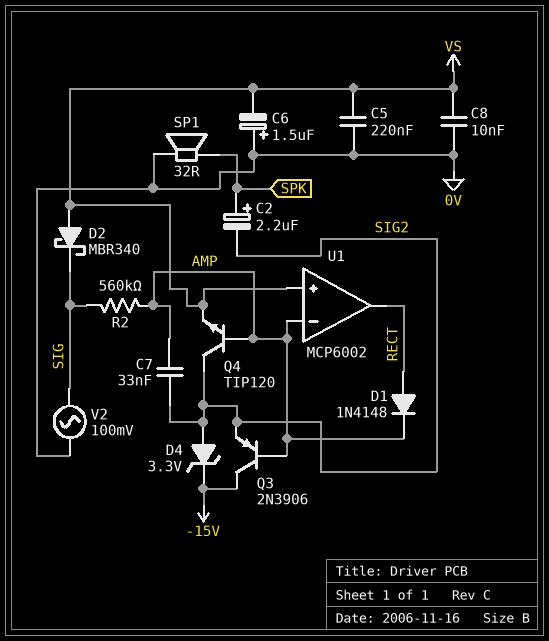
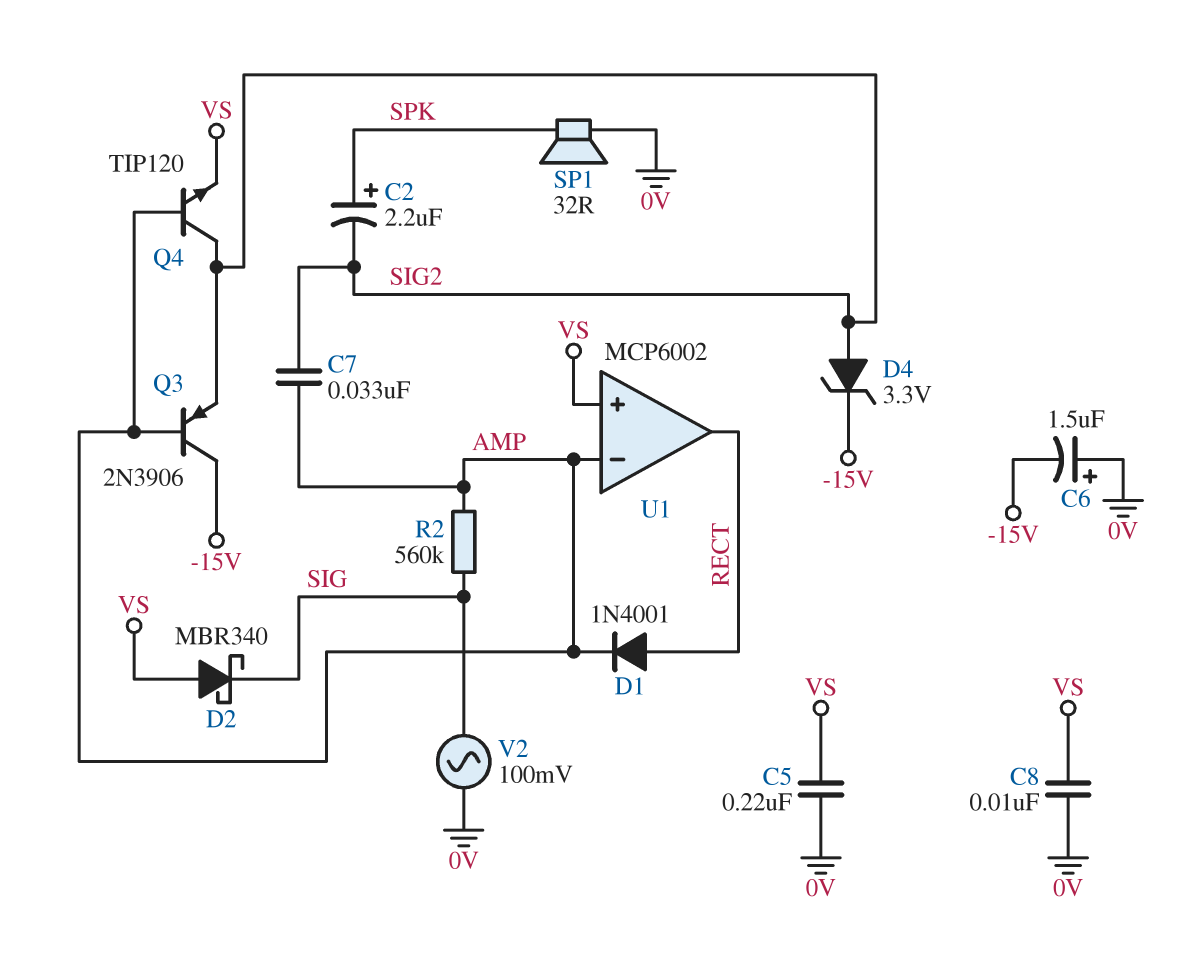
C6: 1.5uF (plus 0V, minus VS) -> 1.5uF (plus 0V, minus -15V)
D1: diode 1N4148 (A RECT, K AMP) -> diode 1N4001 (A RECT, K AMP)

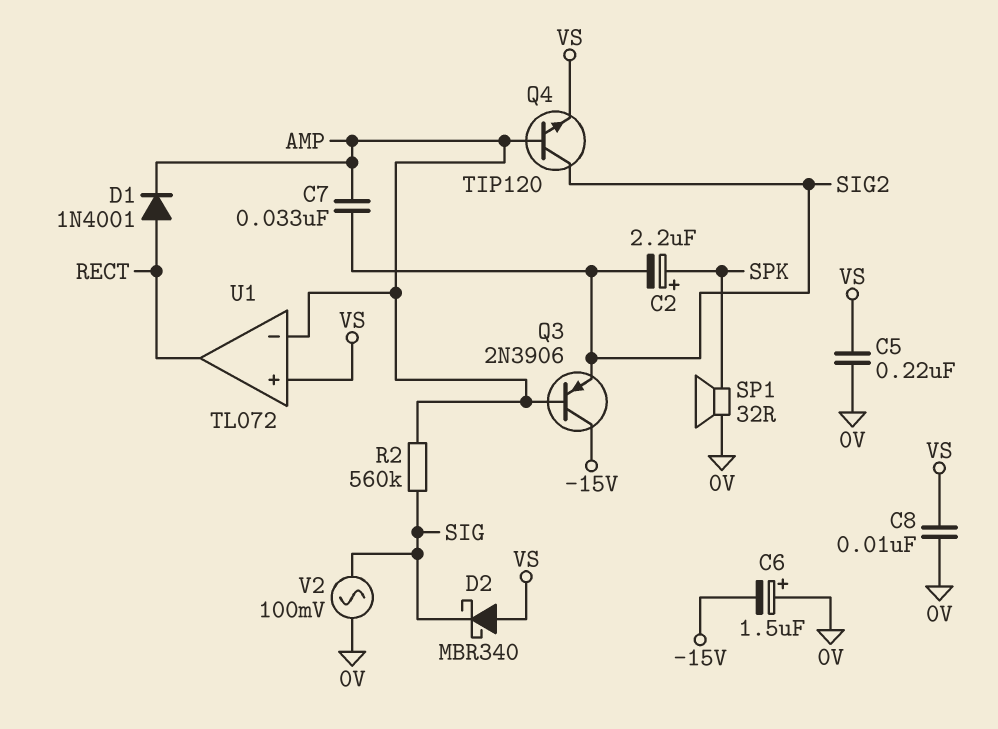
D4: zener 3.3V (A SIG2, K -15V) -> none
U1: MCP6002 -> TL072

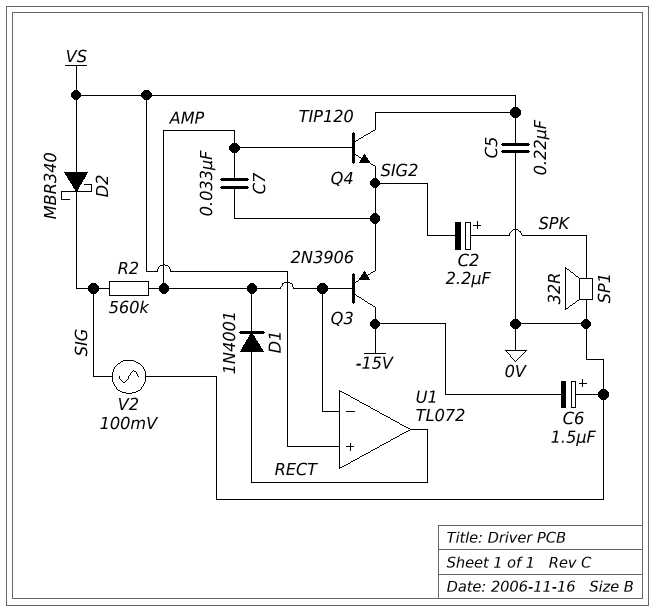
C8: 10nF (0V, VS) -> none
Q4: NPN TIP120 (B AMP, C SIG2, E VS) -> NPN TIP120 (B AMP, C VS, E SIG2)

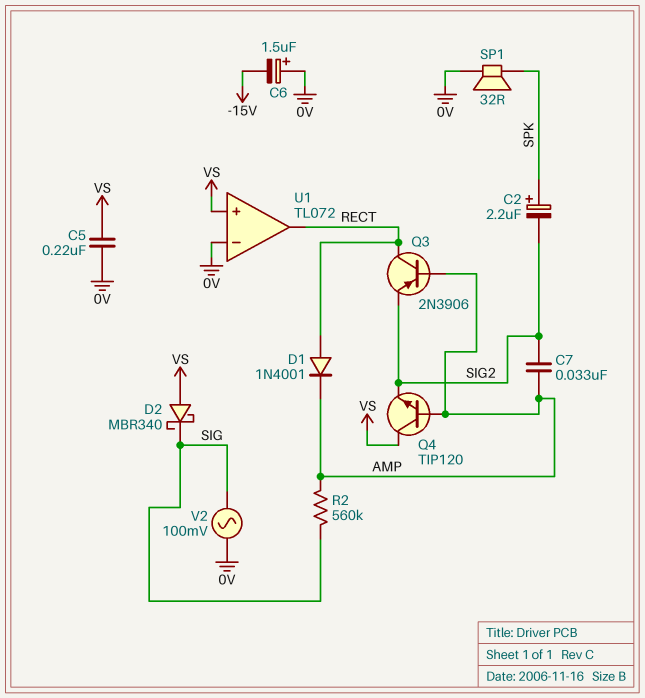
Q3: PNP 2N3906 (B AMP, C -15V, E SIG2) -> PNP 2N3906 (B AMP, C RECT, E SIG2)
U1 pin in-: AMP -> 0V

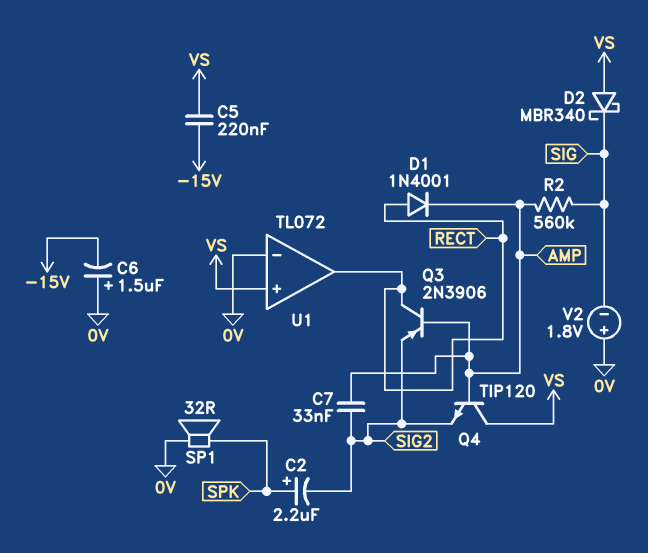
C5: 220nF (0V, VS) -> 220nF (-15V, VS)
V2: AC 100mV (0V, SIG) -> 1.8V (plus 0V, minus SIG)

